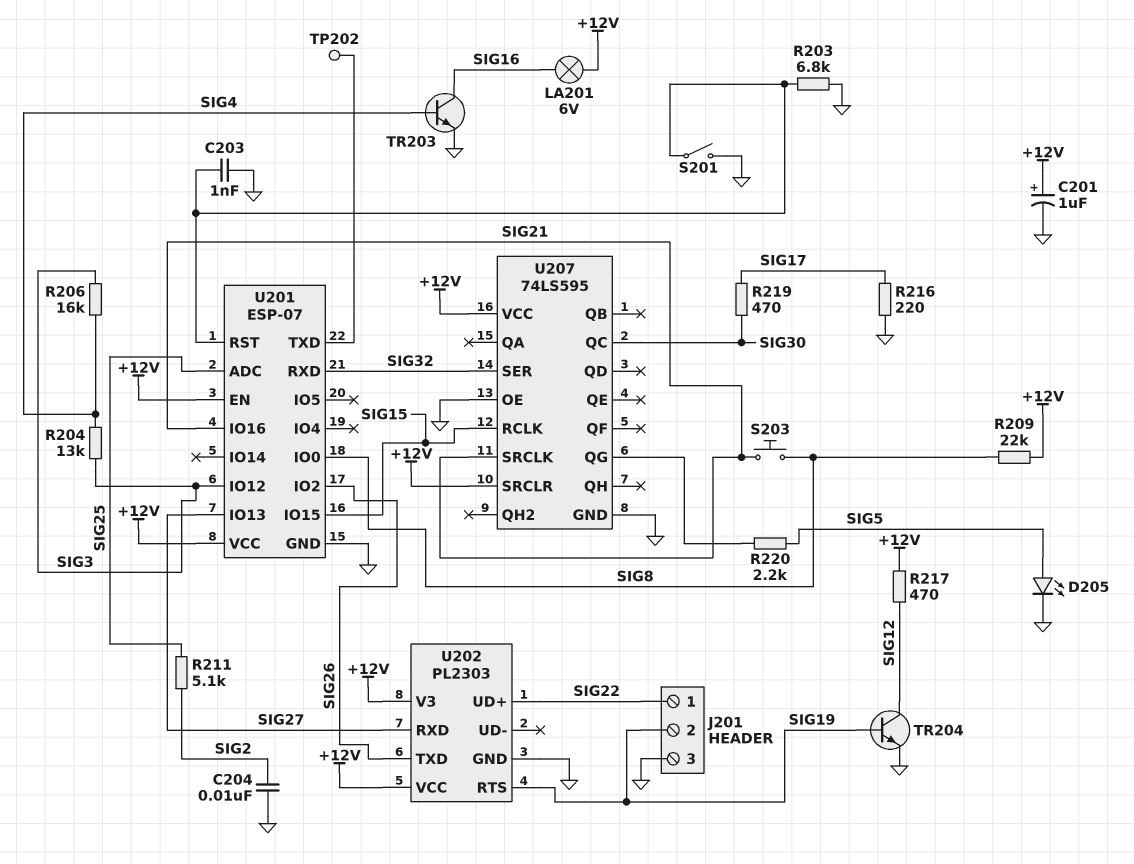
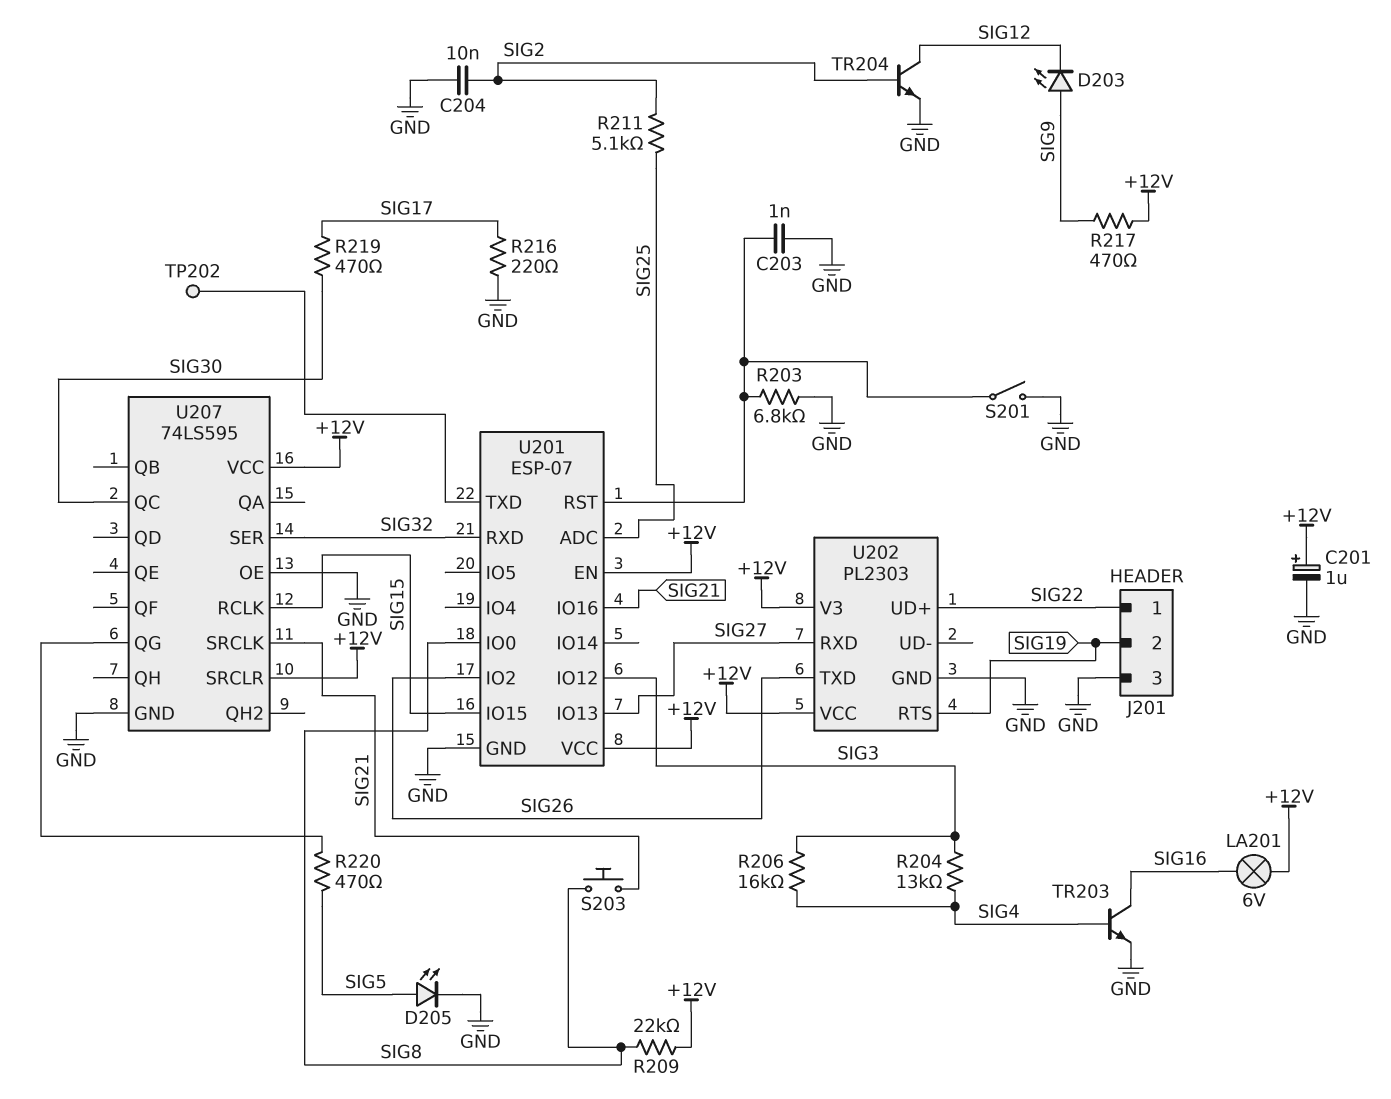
D203: none -> LED (A SIG9, K SIG12)
R217: 470 (+12V, SIG12) -> 470 (+12V, SIG9)
R220: 2.2k (SIG5, U207/QG) -> 470 (SIG5, U207/QG)
TR204: NPN (B SIG19, C SIG12, E GND) -> NPN (B SIG2, C SIG12, E GND)

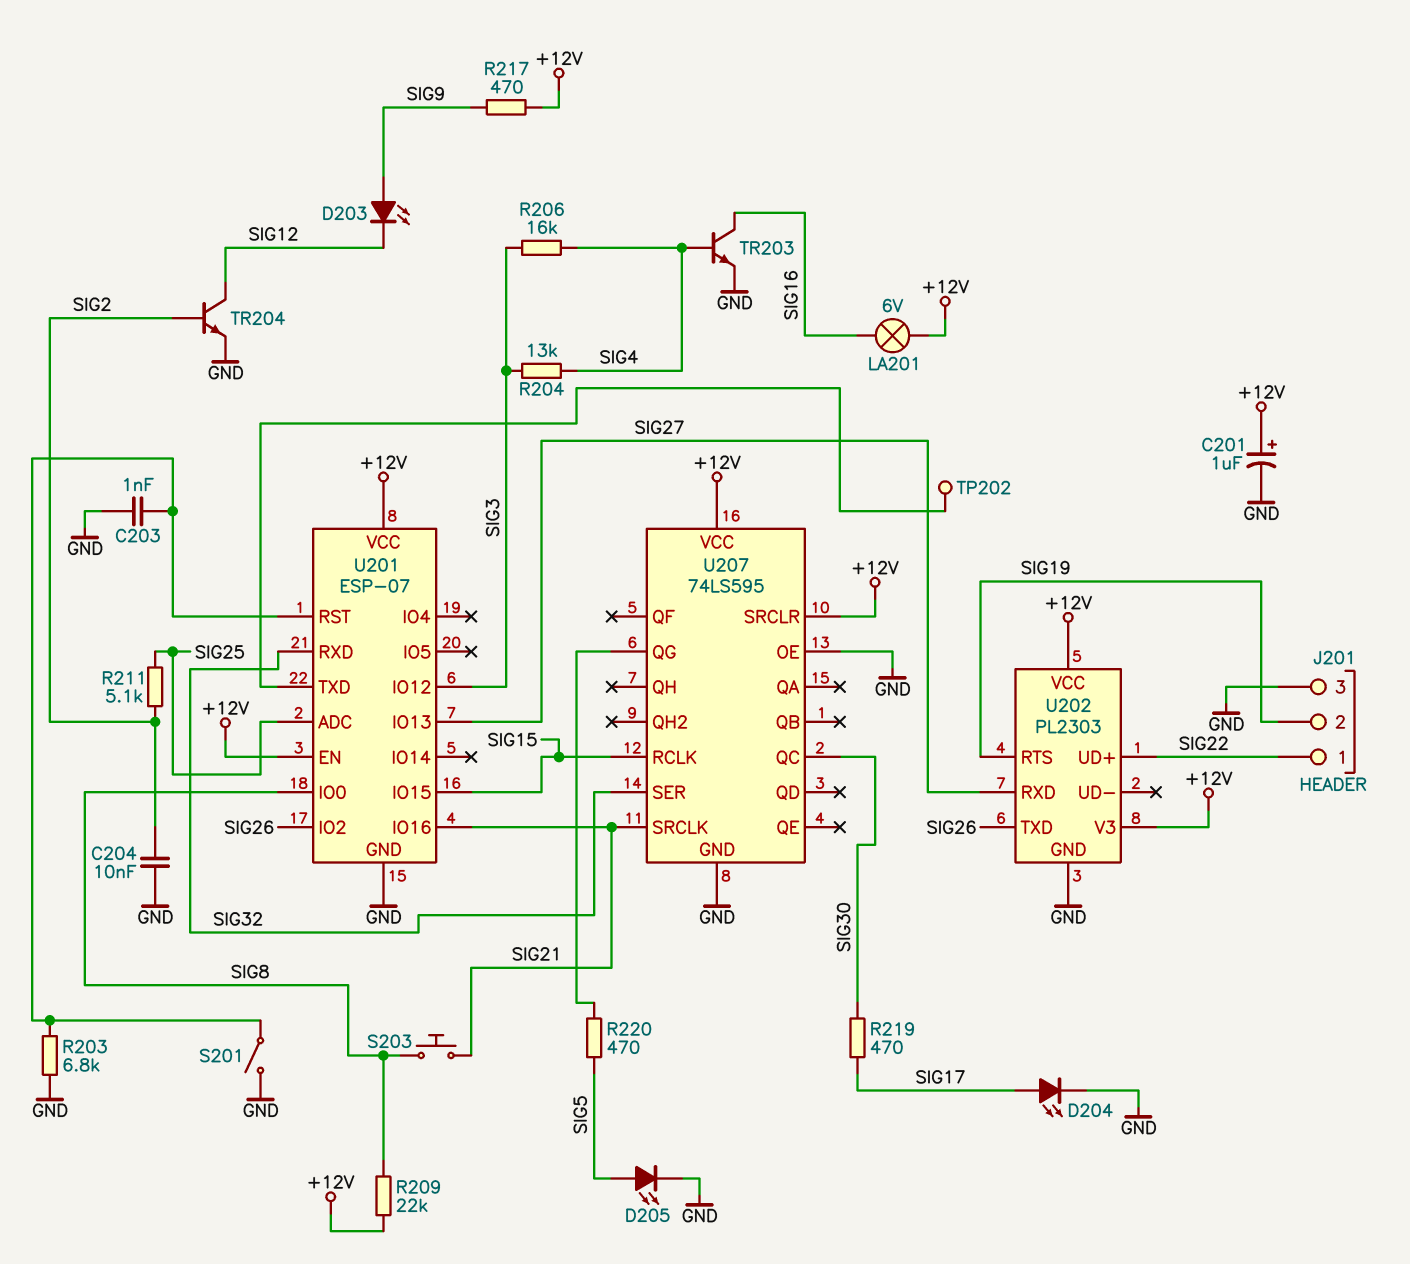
D204: none -> LED (A SIG17, K GND)
R216: 220 (GND, SIG17) -> none

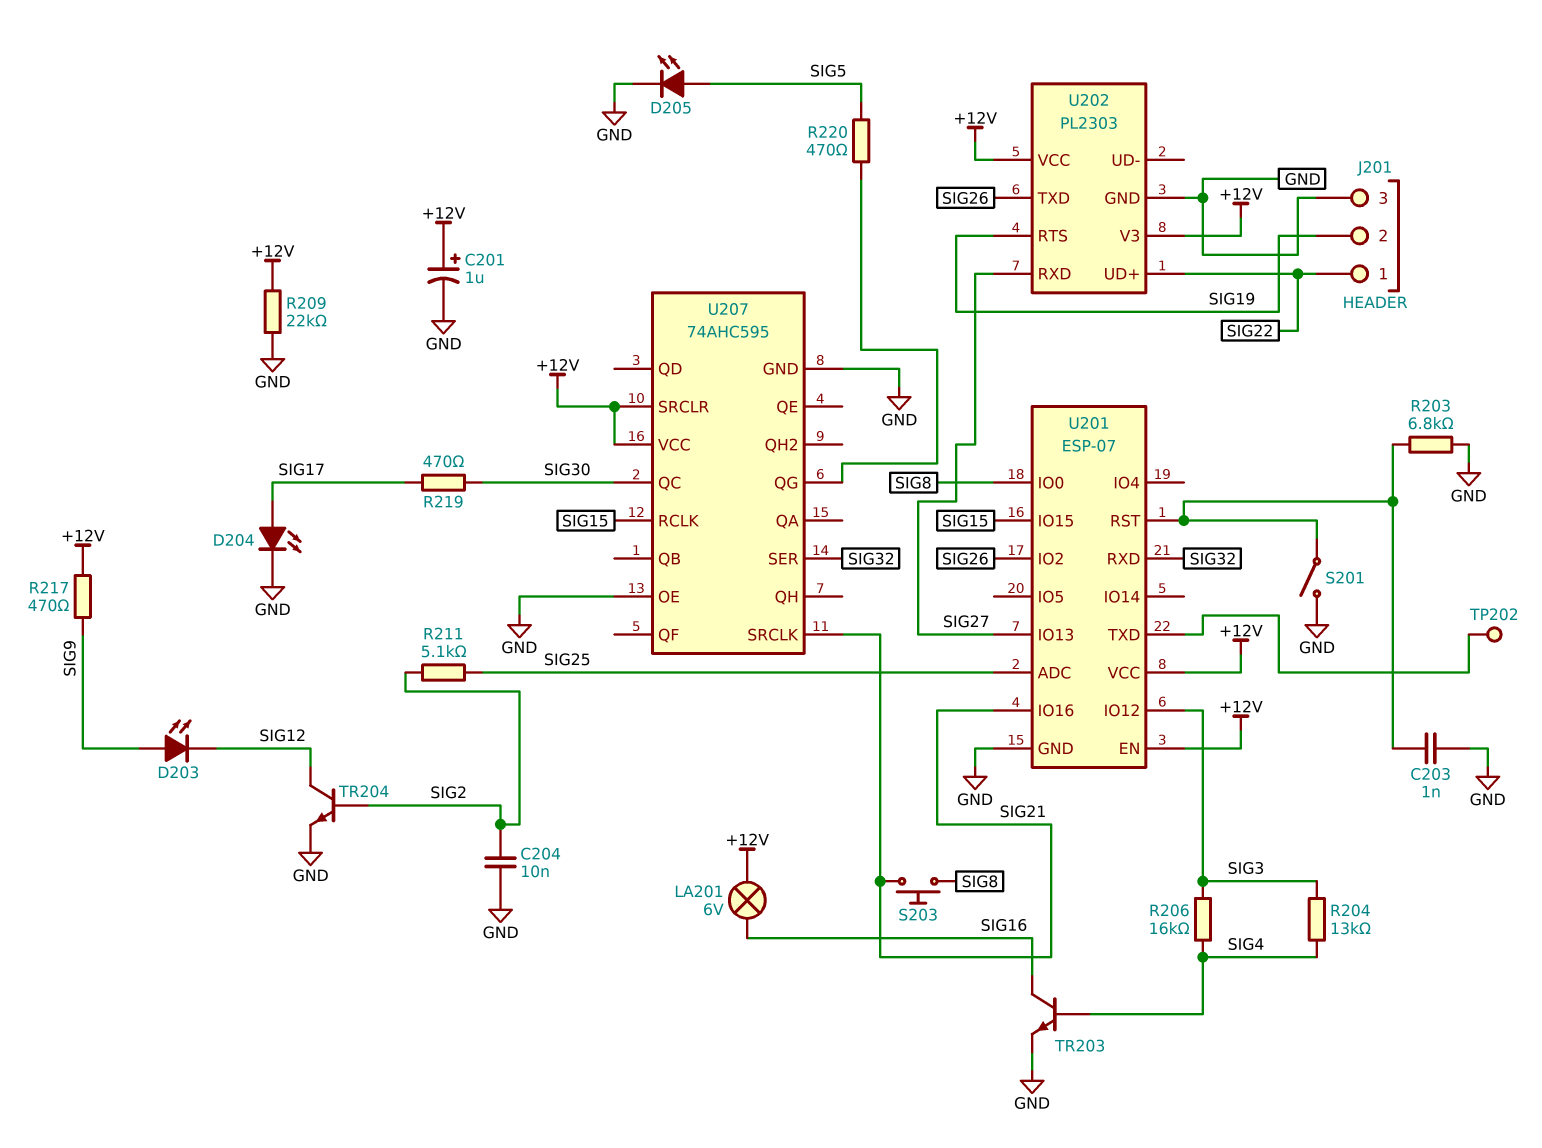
R209: 22k (+12V, SIG8) -> 22k (+12V, GND)
U207: 74LS595 -> 74AHC595

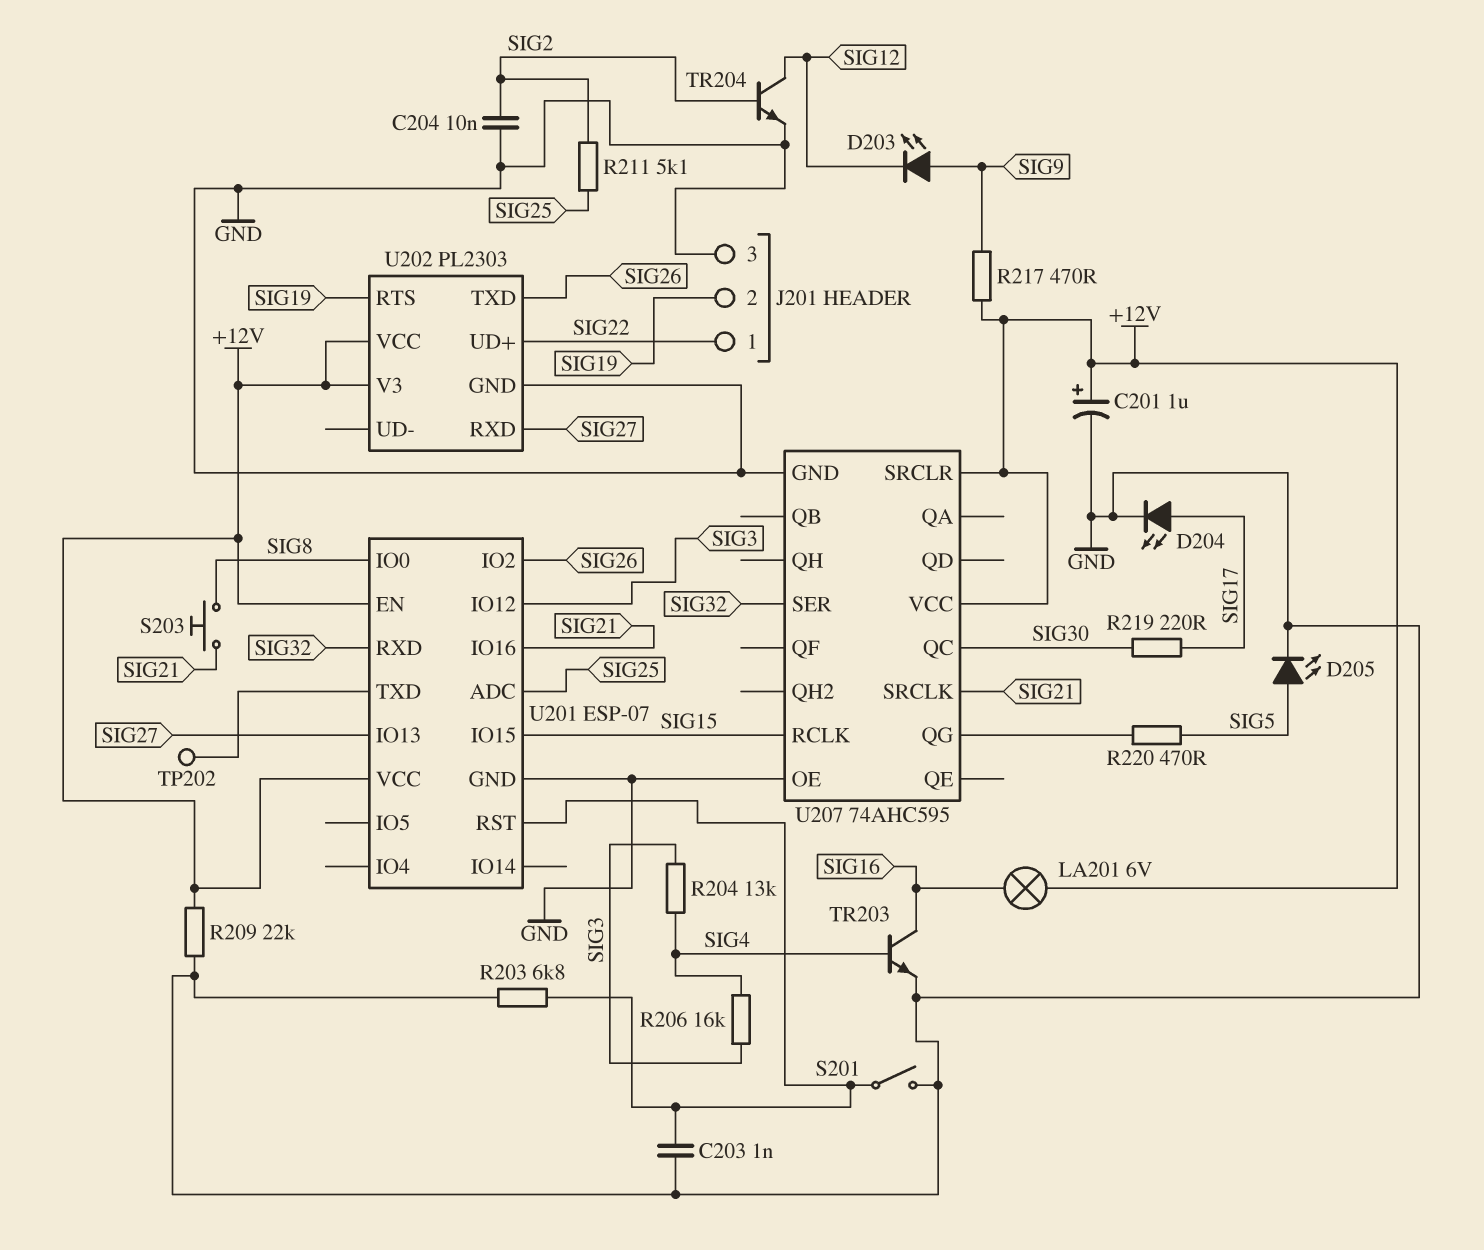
R219: 470 (SIG17, SIG30) -> 220 (SIG17, SIG30)

